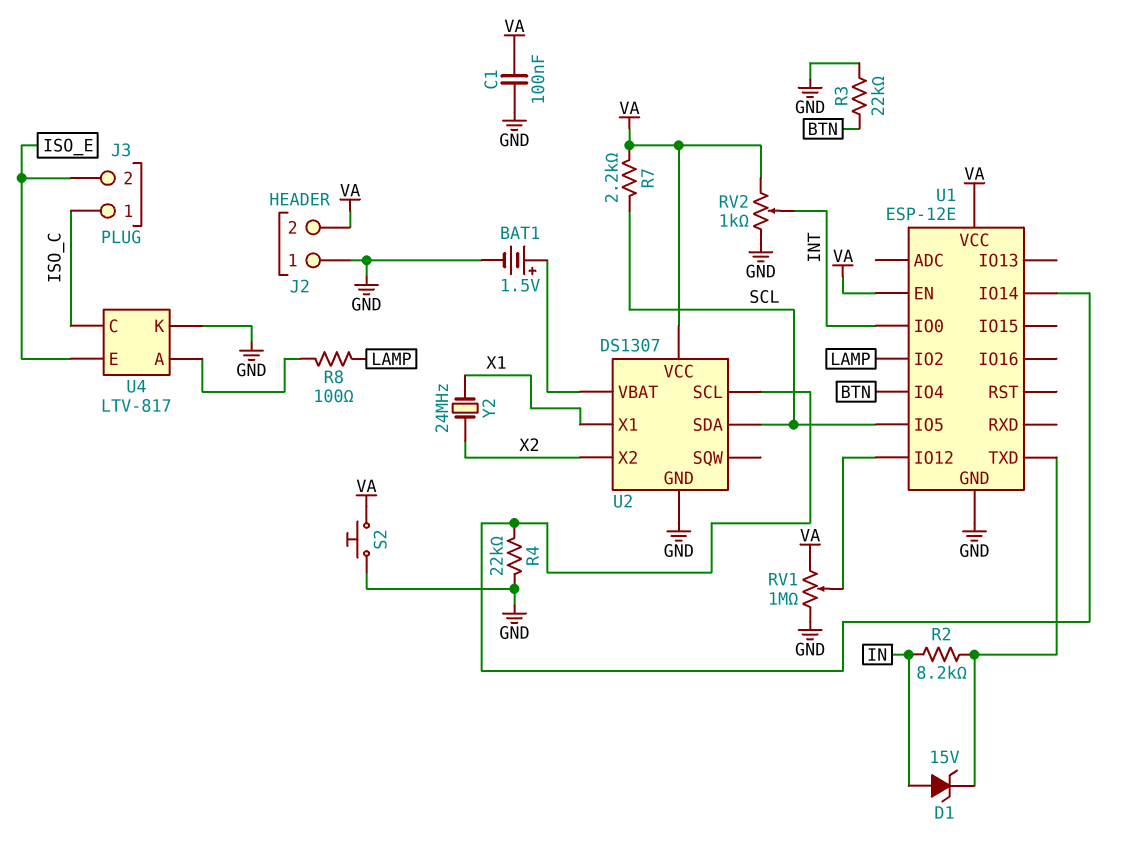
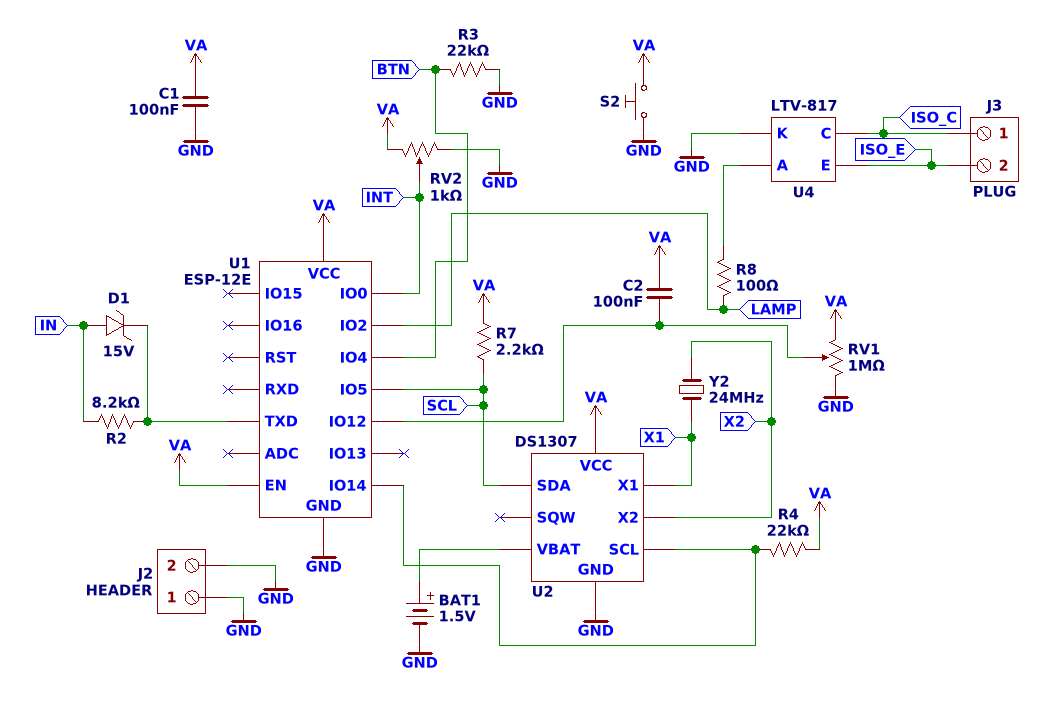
C2: none -> 100nF (U1/IO12, VA)
J2 pin 2: VA -> GND
R4: 22k (GND, U1/IO14) -> 22k (U1/IO14, VA)

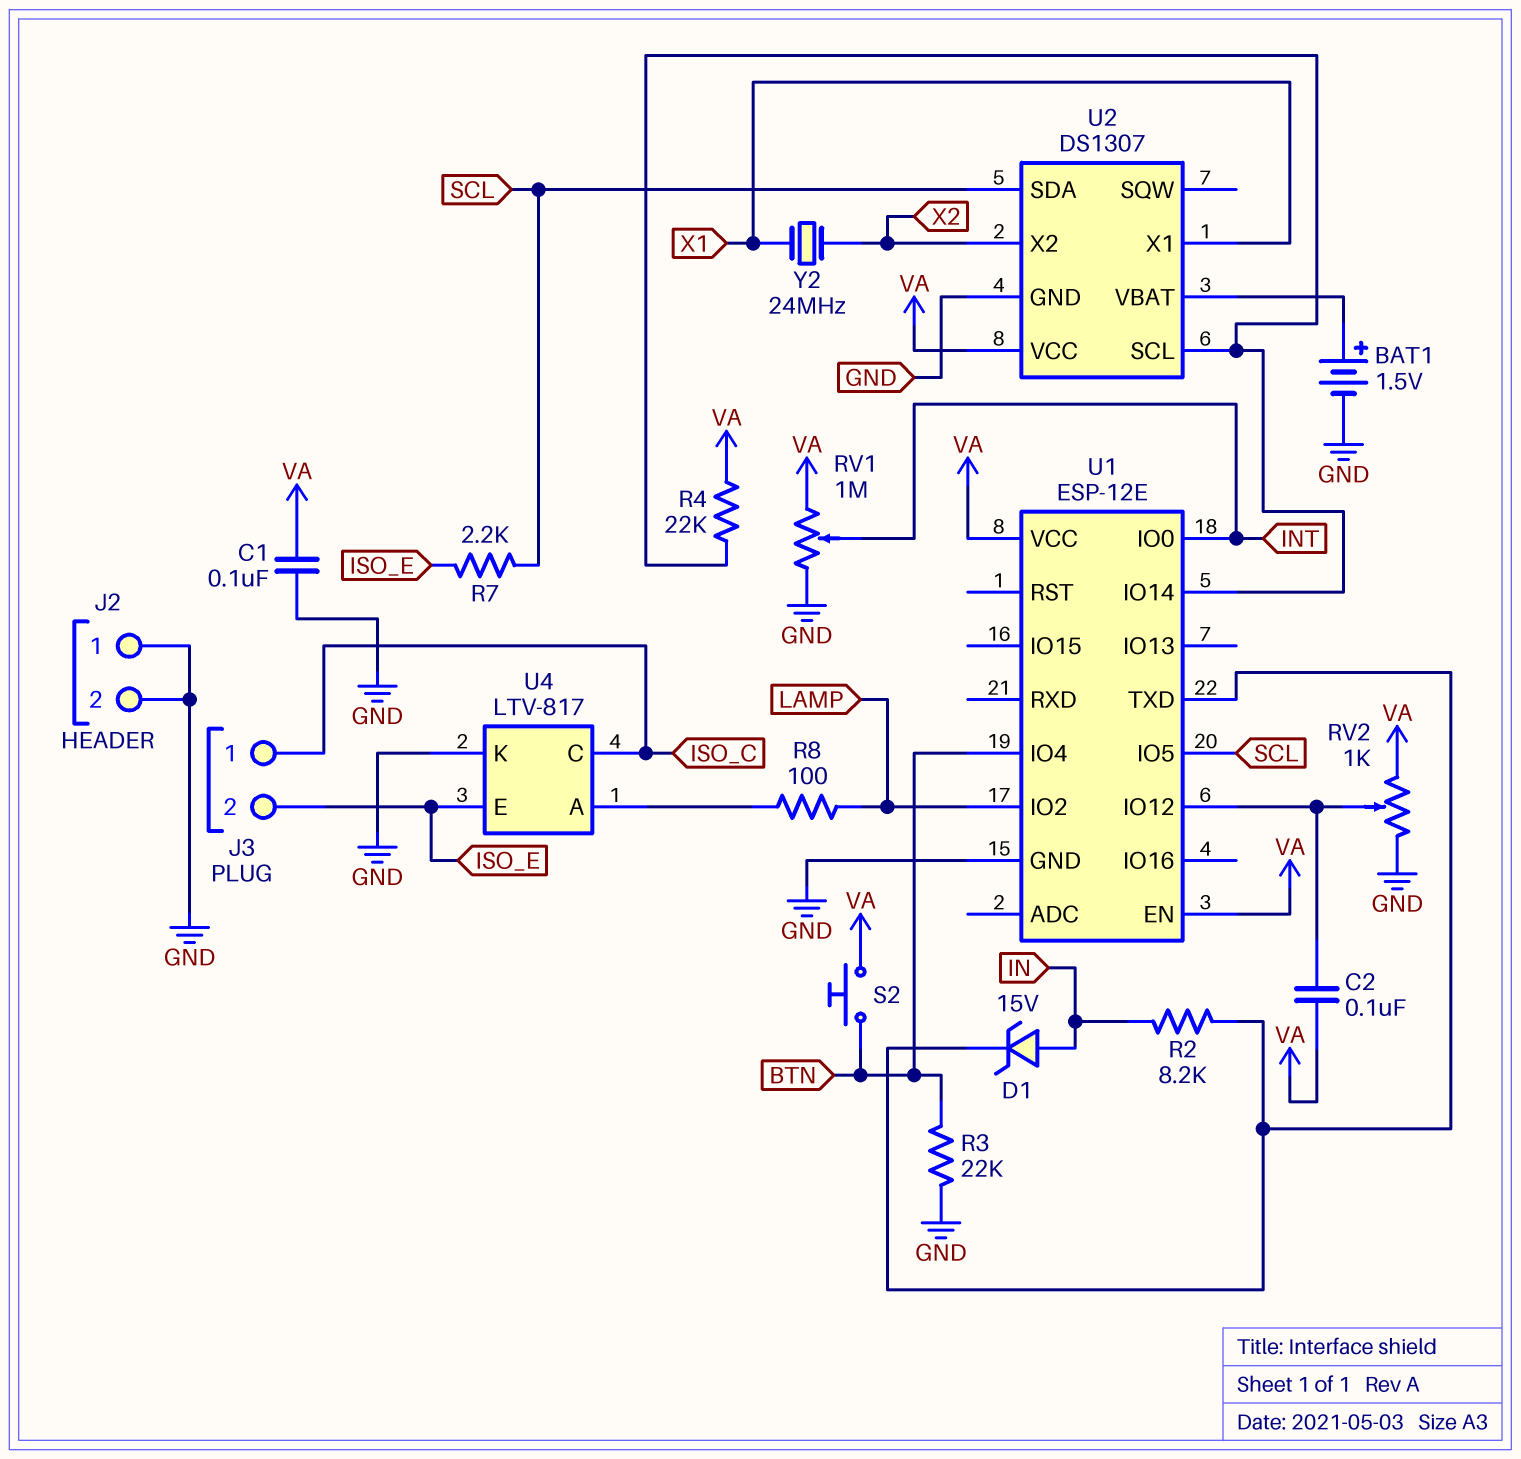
R7: 2.2k (SCL, VA) -> 2.2k (ISO_E, SCL)
RV1: 1M (GND, VA, wiper U1/IO12) -> 1M (GND, VA, wiper INT)
RV2: 1k (GND, VA, wiper INT) -> 1k (GND, VA, wiper U1/IO12)
S2: button (GND, VA) -> button (BTN, VA)

